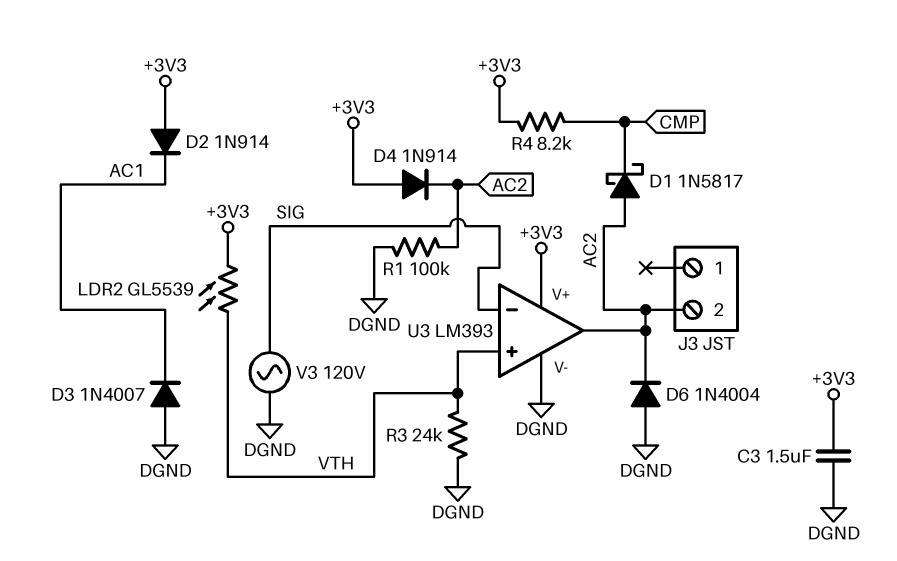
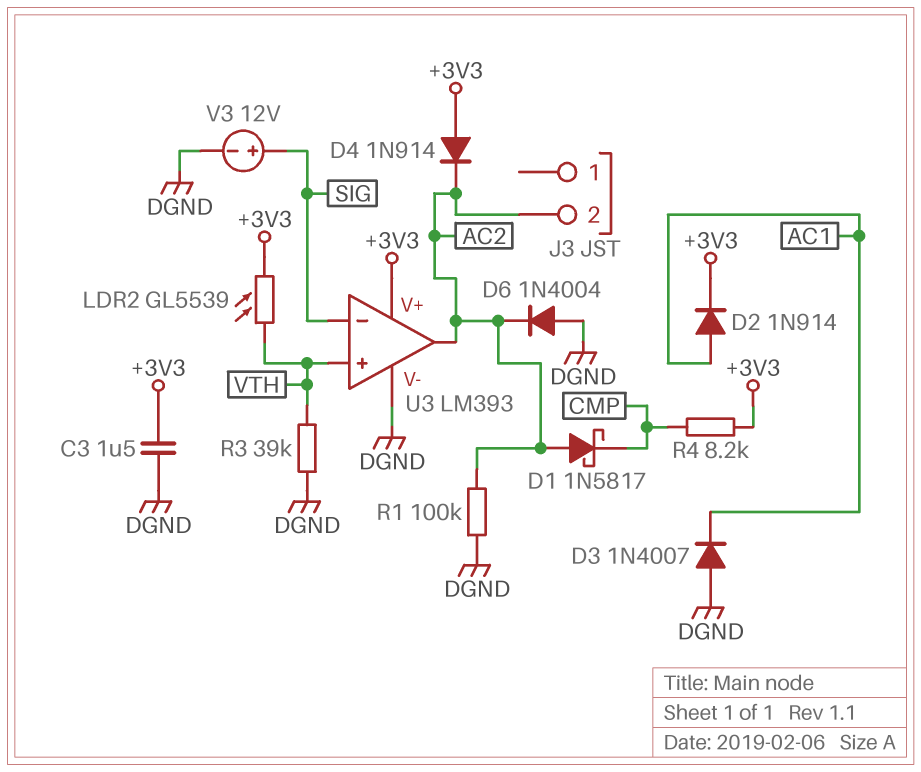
D2: diode 1N914 (A +3V3, K AC1) -> diode 1N914 (A AC1, K +3V3)
R3: 24k (DGND, VTH) -> 39k (DGND, VTH)
V3: AC 120V (DGND, SIG) -> 12V (plus SIG, minus DGND)

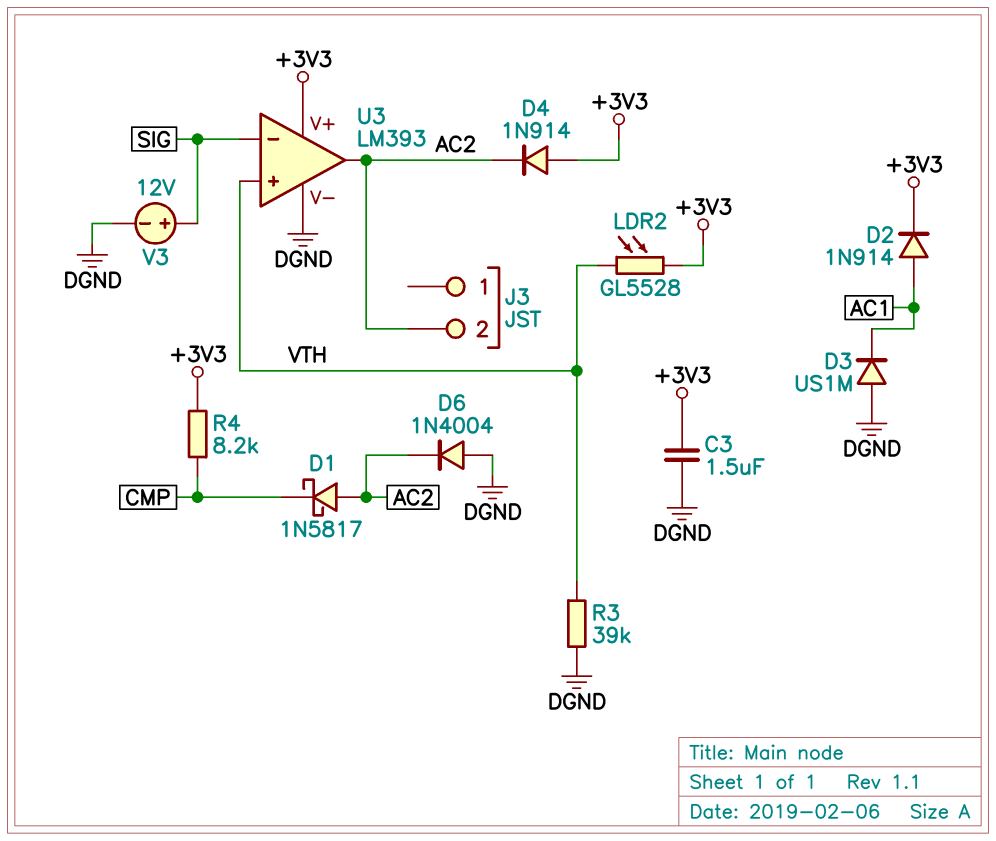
D3: diode 1N4007 (A DGND, K AC1) -> diode US1M (A DGND, K AC1)
LDR2: GL5539 (+3V3, VTH) -> GL5528 (+3V3, VTH)
R1: 100k (AC2, DGND) -> none

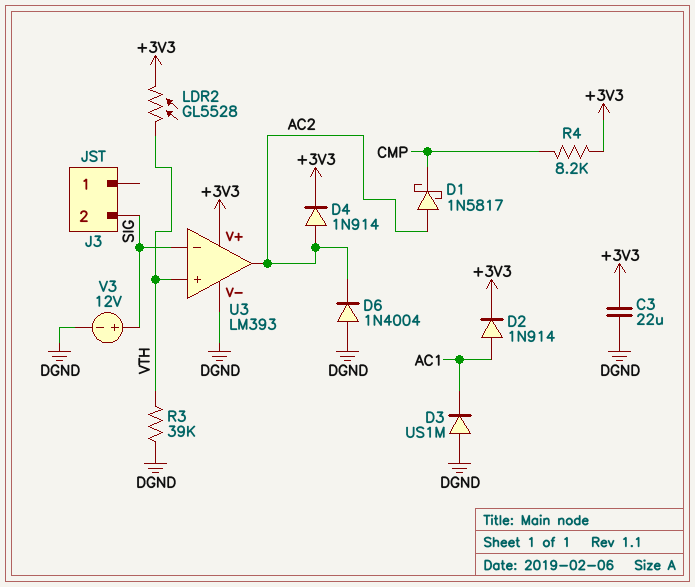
C3: 1.5uF (+3V3, DGND) -> 22uF (+3V3, DGND)
D4: diode 1N914 (A +3V3, K AC2) -> diode 1N914 (A AC2, K +3V3)
J3 pin 2: AC2 -> SIG

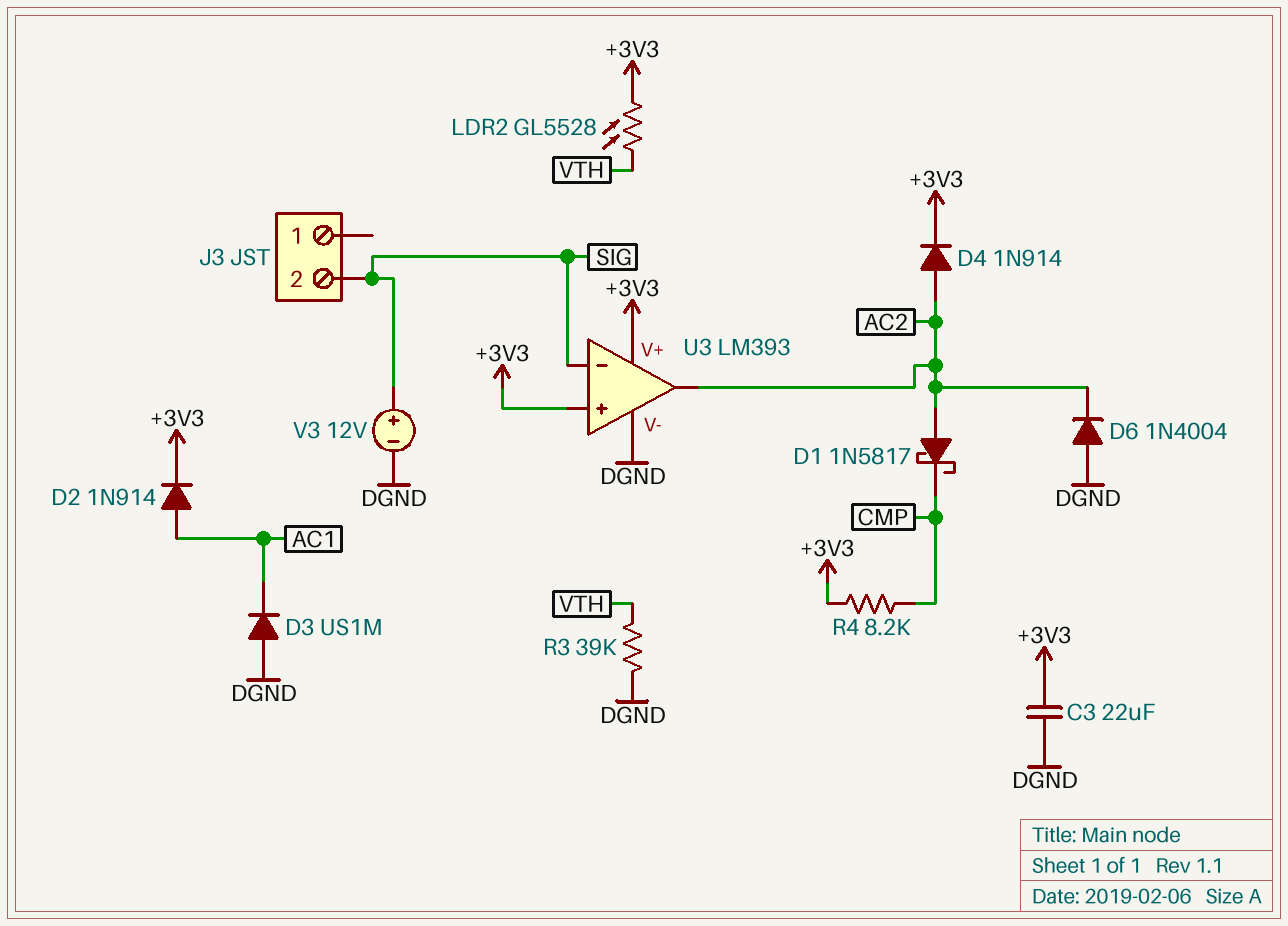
U3 pin in+: VTH -> +3V3

